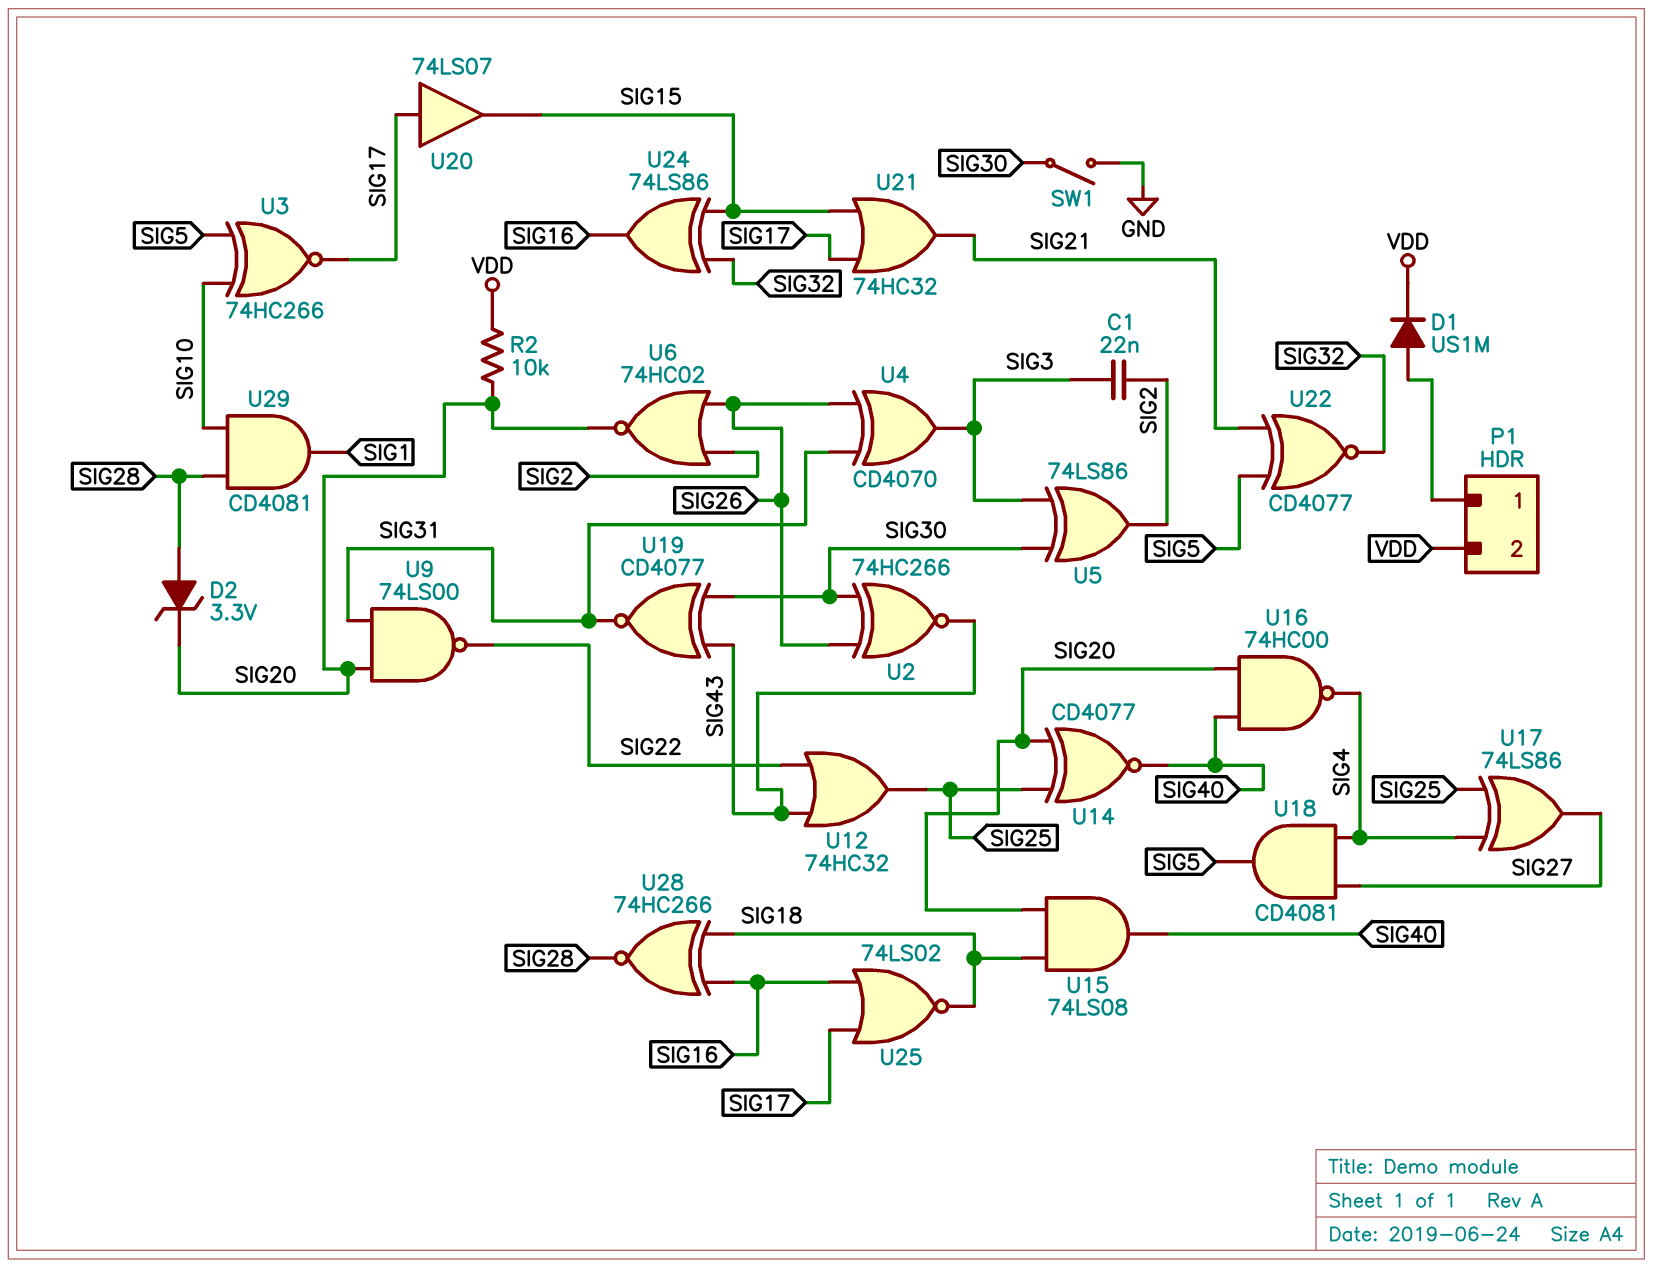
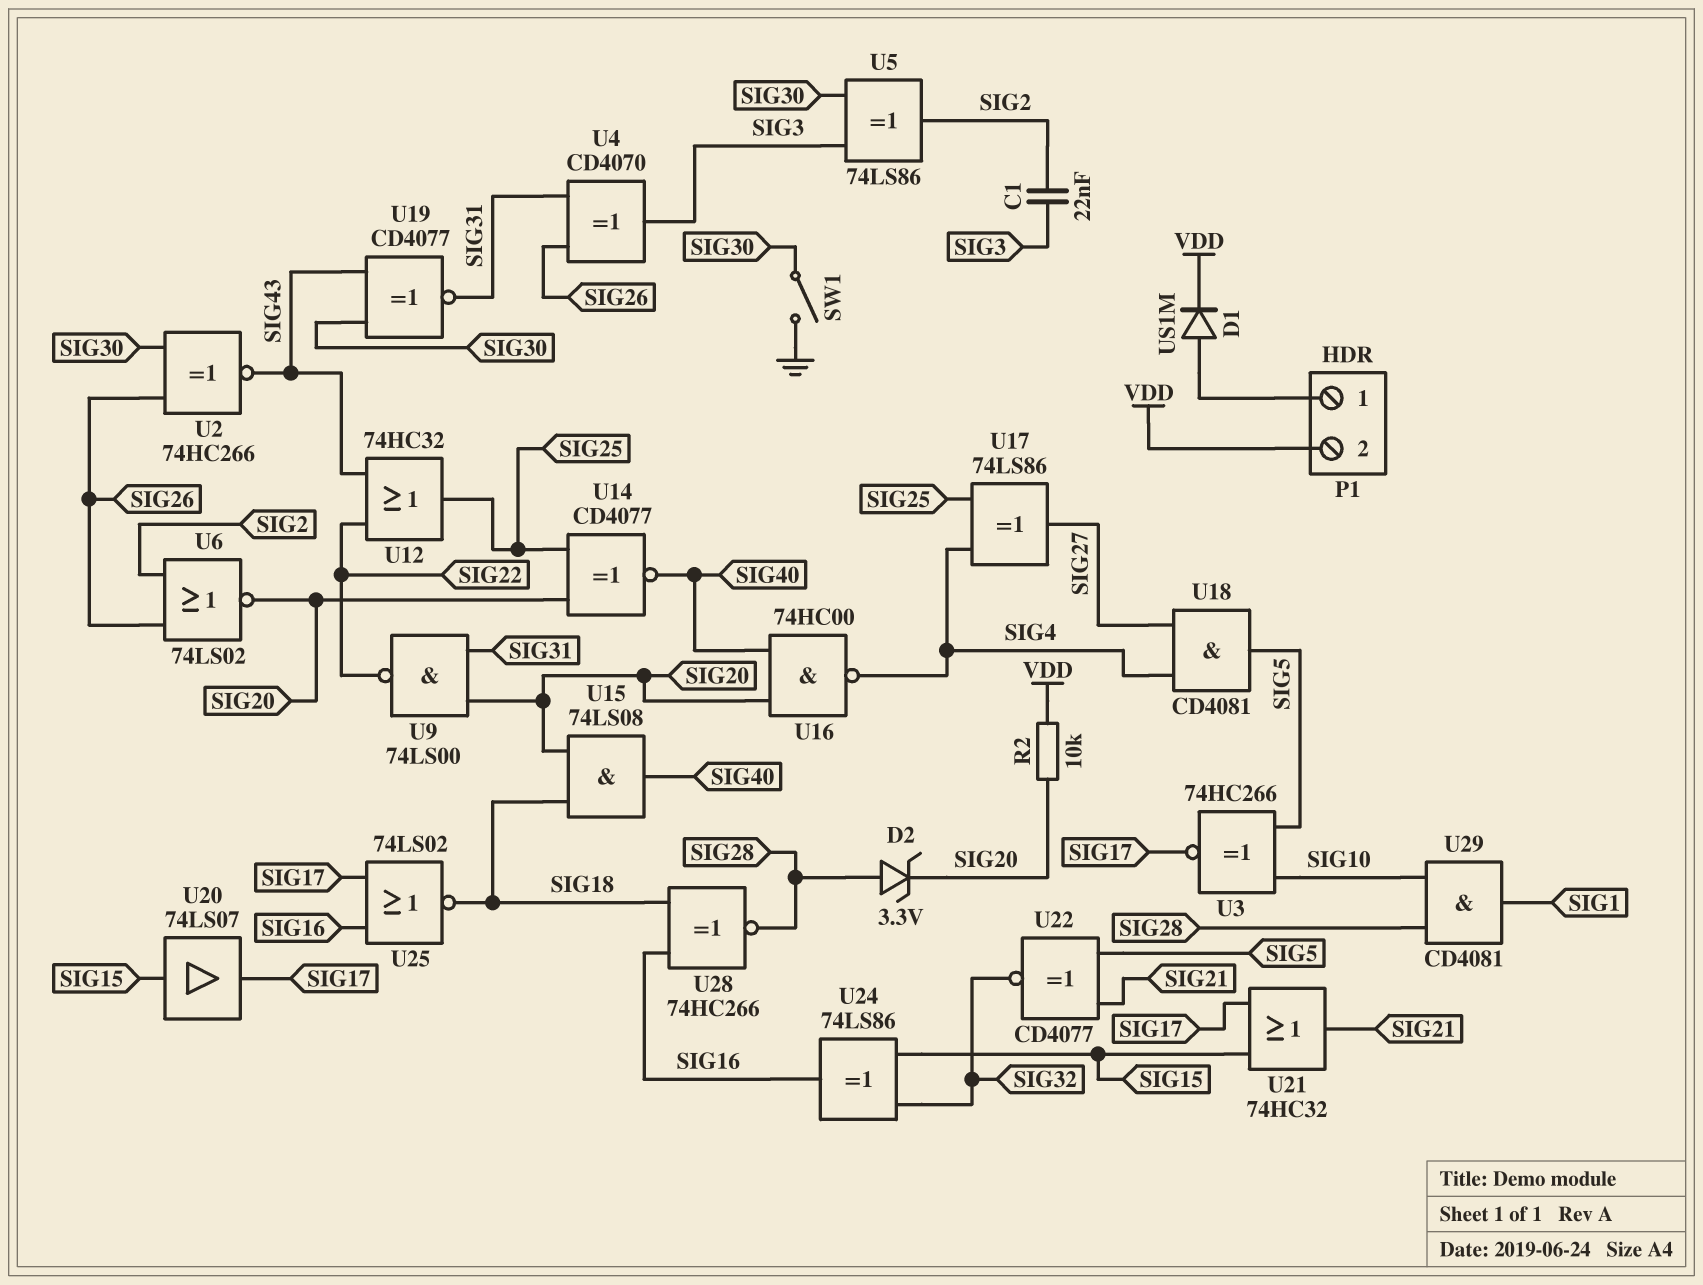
U6: NOR 74HC02 (in SIG2, in SIG26, out SIG20) -> NOR 74LS02 (in SIG2, in SIG26, out SIG20)
U20: buffer 74LS07 (in SIG17, out SIG15) -> buffer 74LS07 (in SIG15, out SIG17)

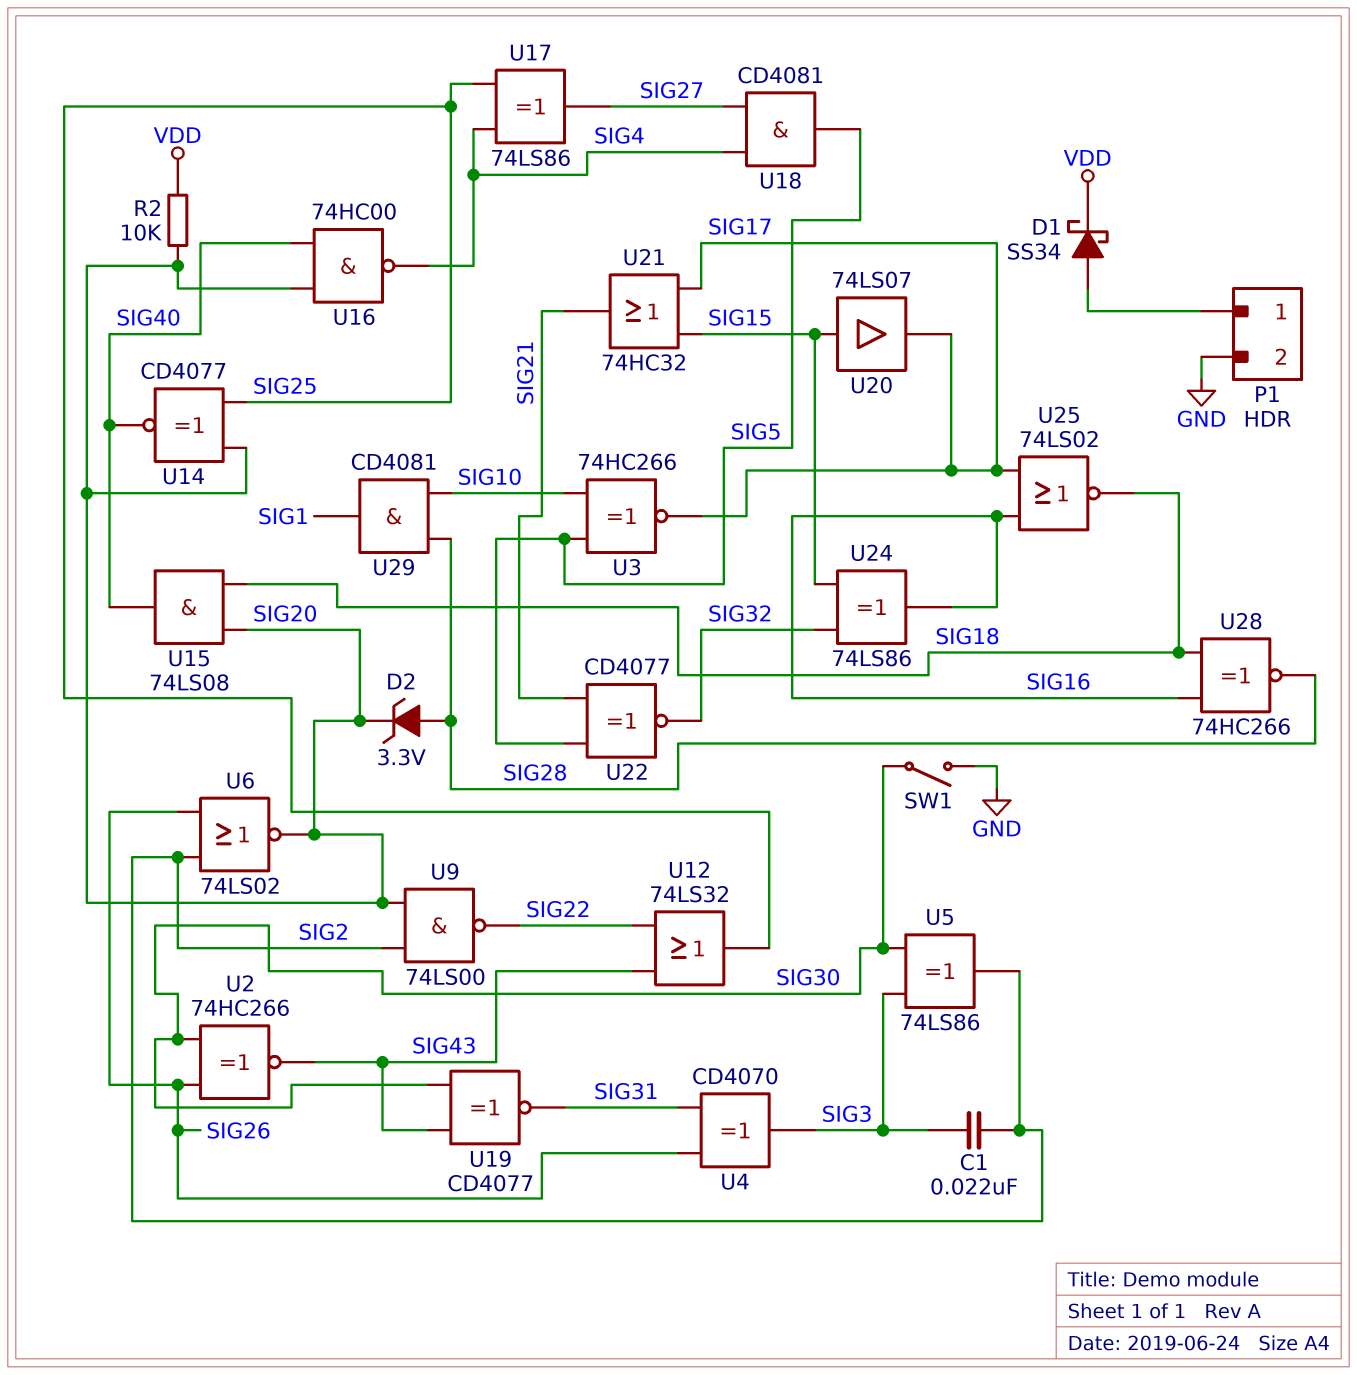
D1: diode US1M (A P1/1, K VDD) -> schottky SS34 (A P1/1, K VDD)
P1 pin 2: VDD -> GND
U9: NAND 74LS00 (in SIG20, in SIG31, out SIG22) -> NAND 74LS00 (in SIG2, in SIG20, out SIG22)
U12: OR 74HC32 (in SIG22, in SIG43, out SIG25) -> OR 74LS32 (in SIG22, in SIG43, out SIG25)

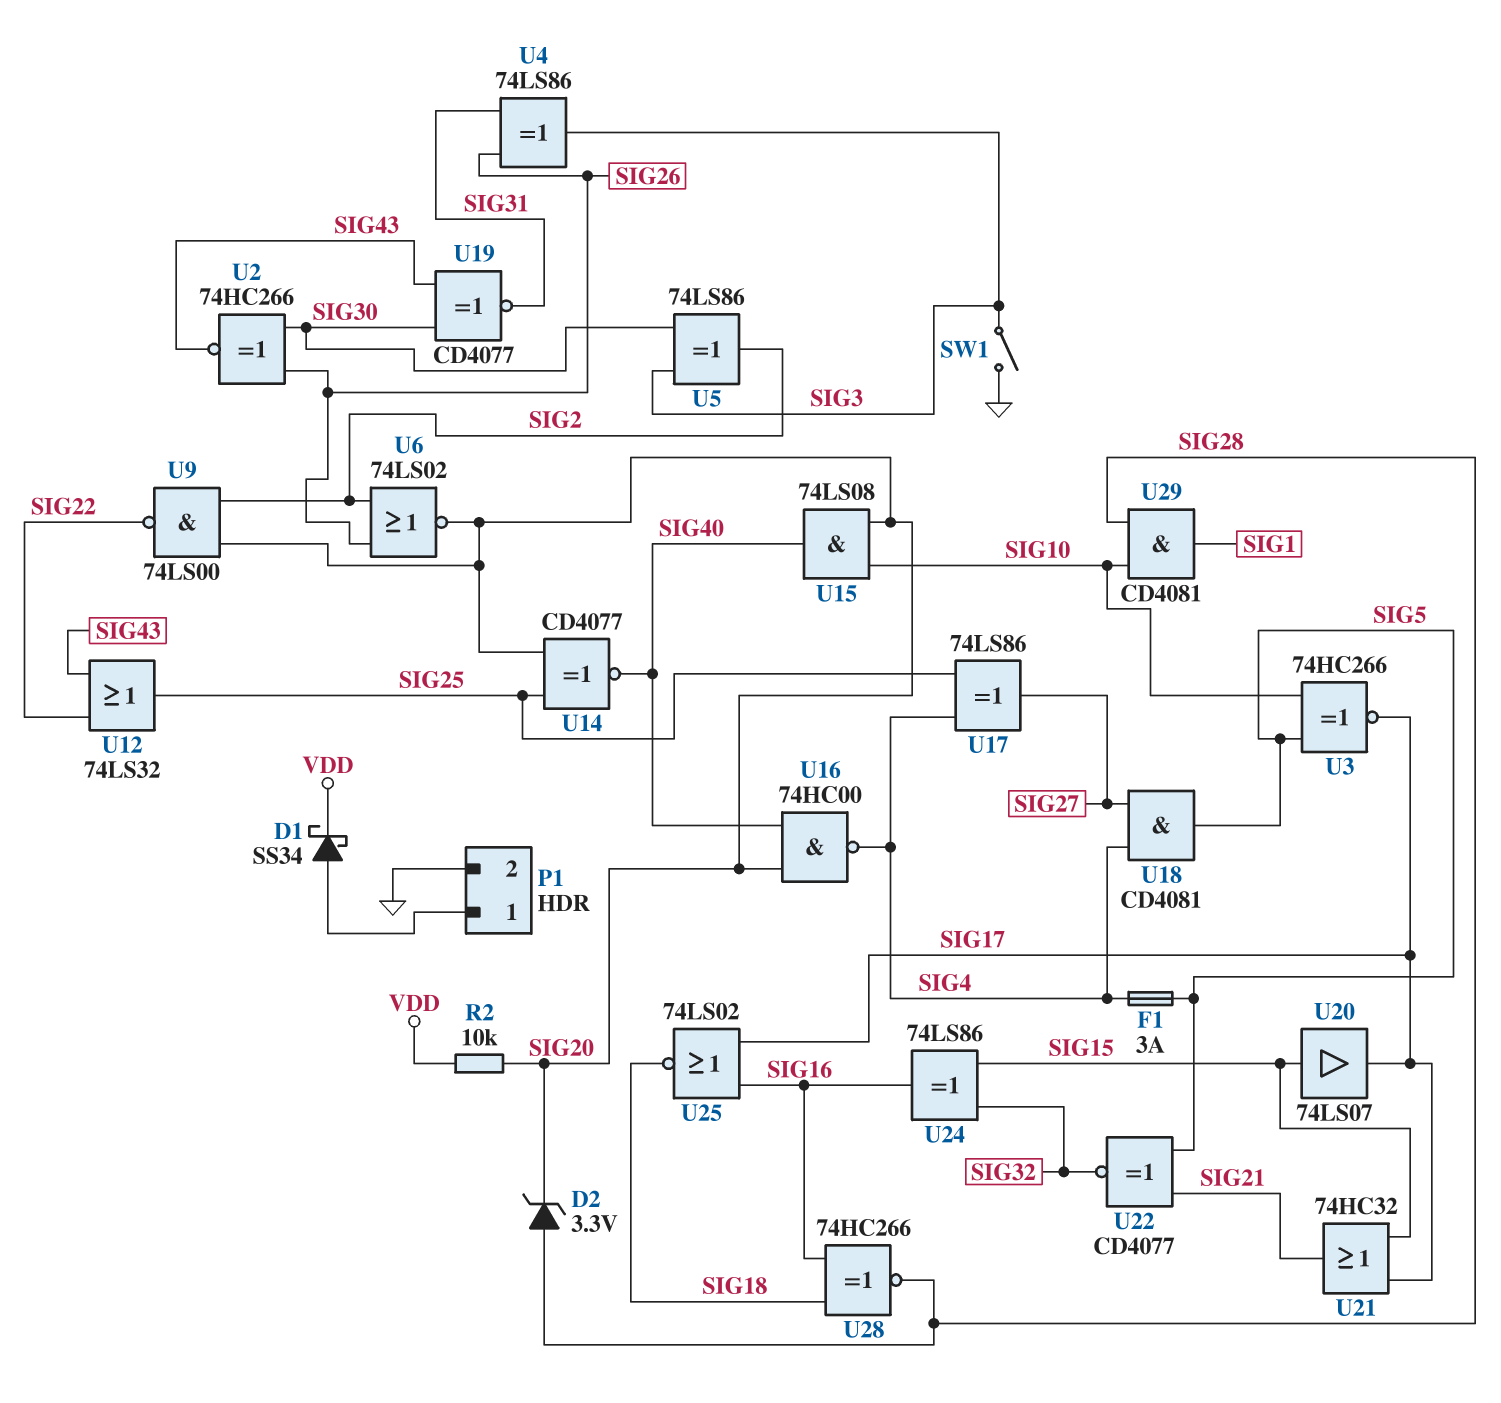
C1: 22nF (SIG2, SIG3) -> none
F1: none -> 3A (SIG4, SIG5)
SW1: switch (GND, SIG30) -> switch (GND, SIG3)
U4: XOR CD4070 (in SIG26, in SIG31, out SIG3) -> XOR 74LS86 (in SIG26, in SIG31, out SIG3)
U15: AND 74LS08 (in SIG18, in SIG20, out SIG40) -> AND 74LS08 (in SIG10, in SIG20, out SIG40)

